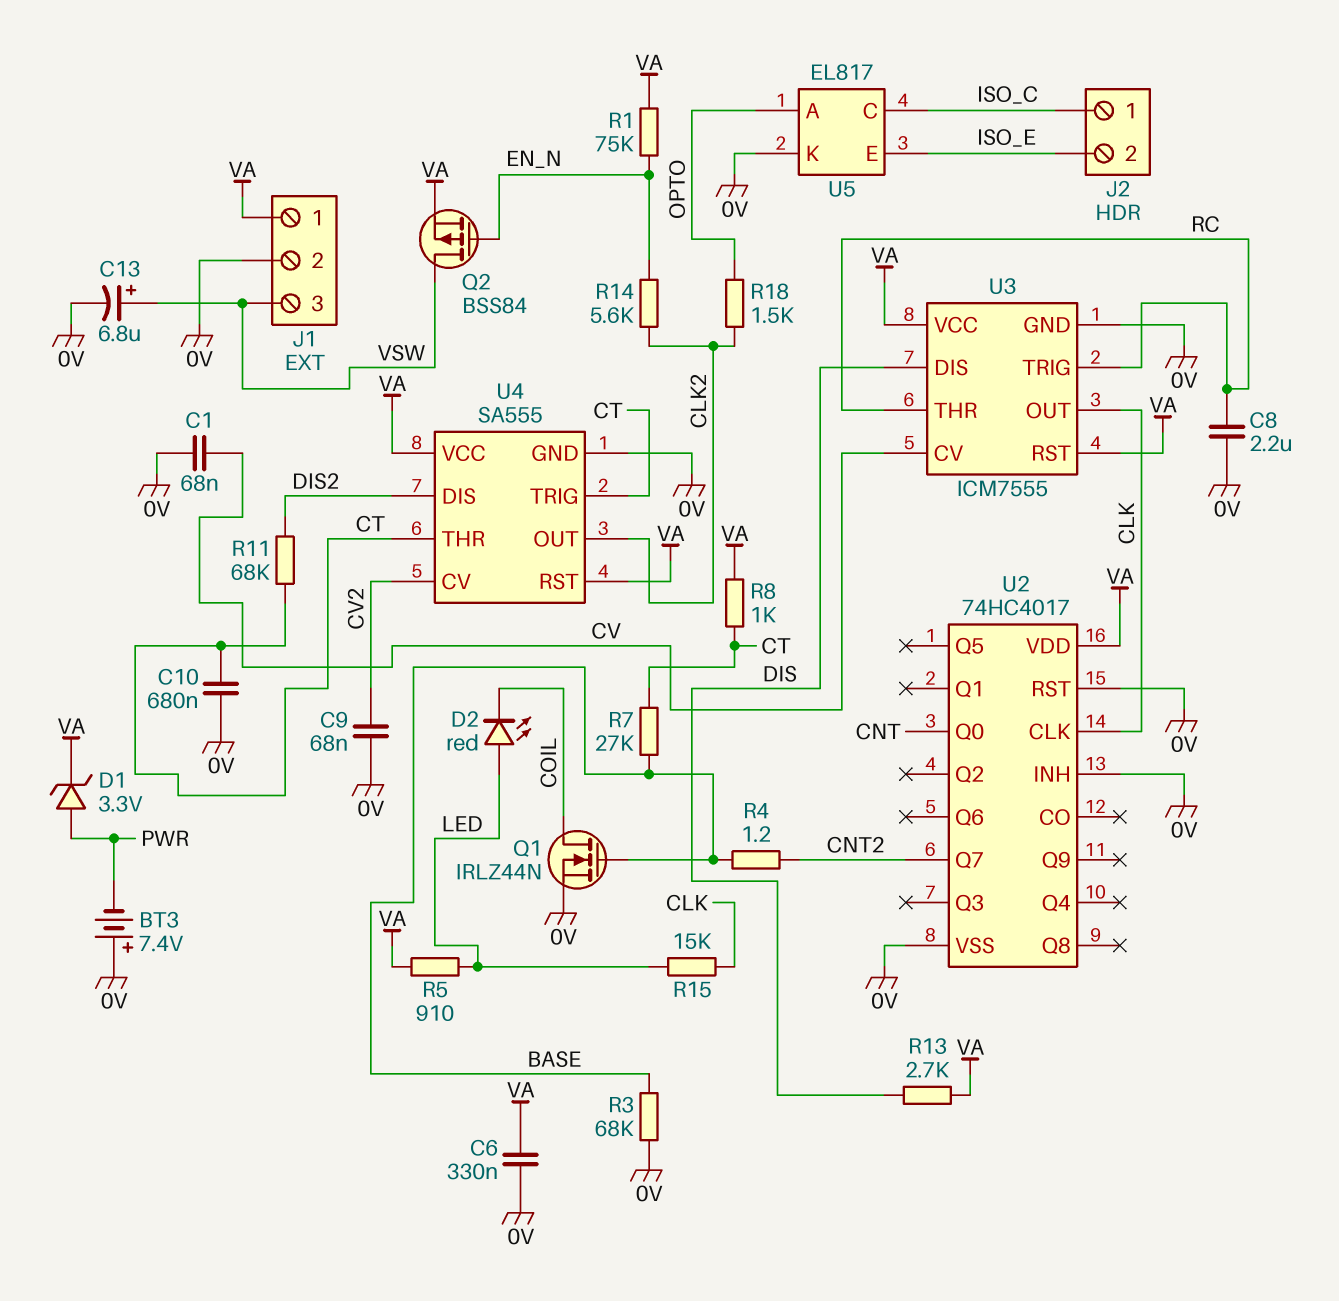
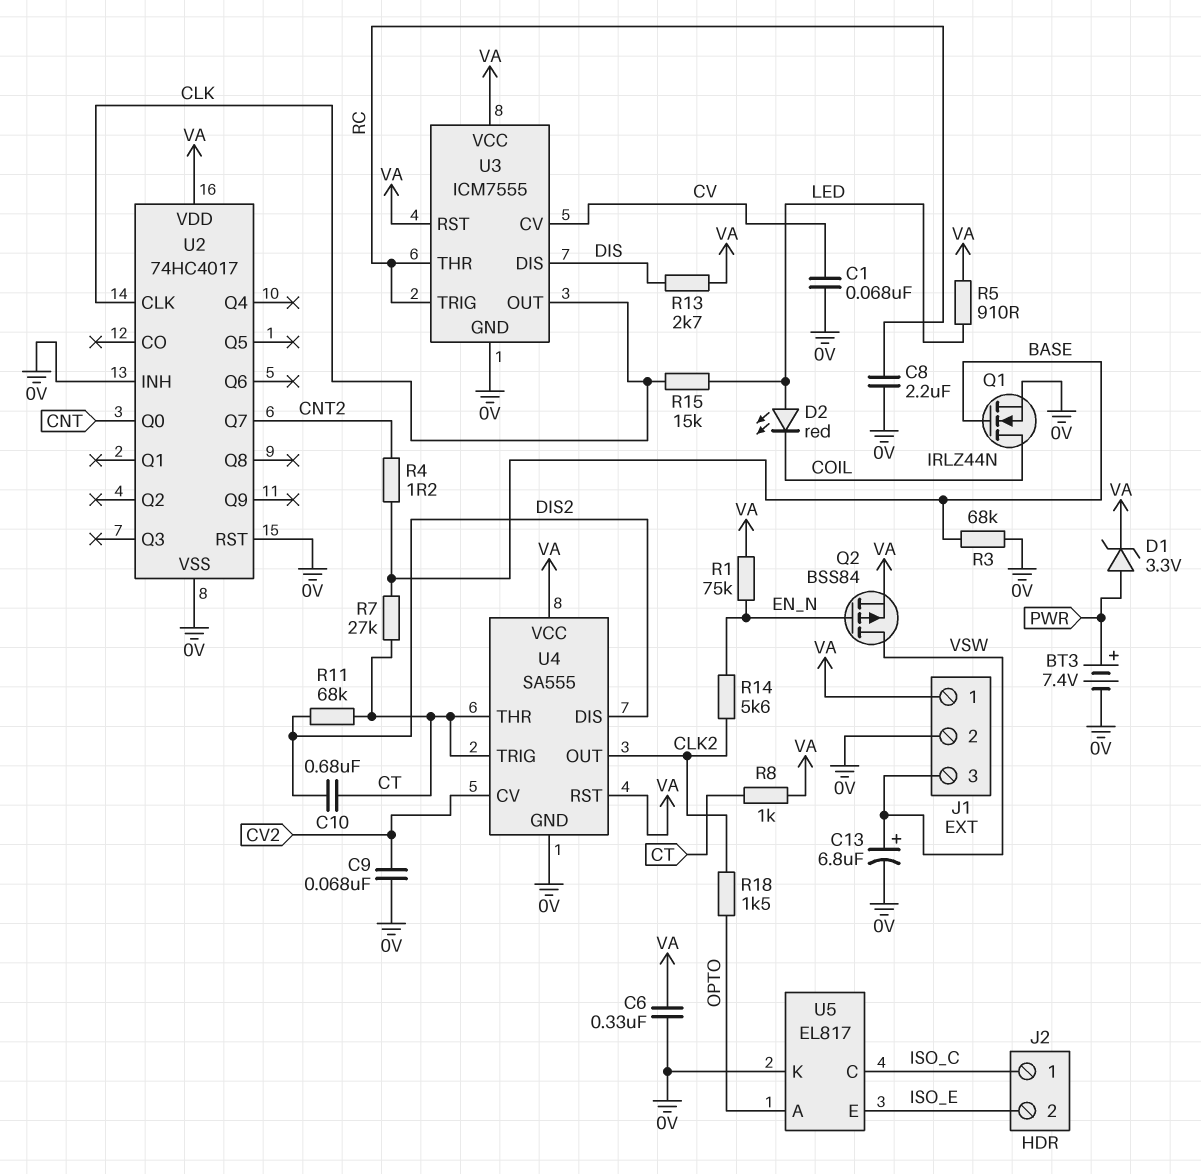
BT3: 7.4V (plus 0V, minus PWR) -> 7.4V (plus PWR, minus 0V)
C10: 680nF (0V, CT) -> 680nF (CT, DIS2)

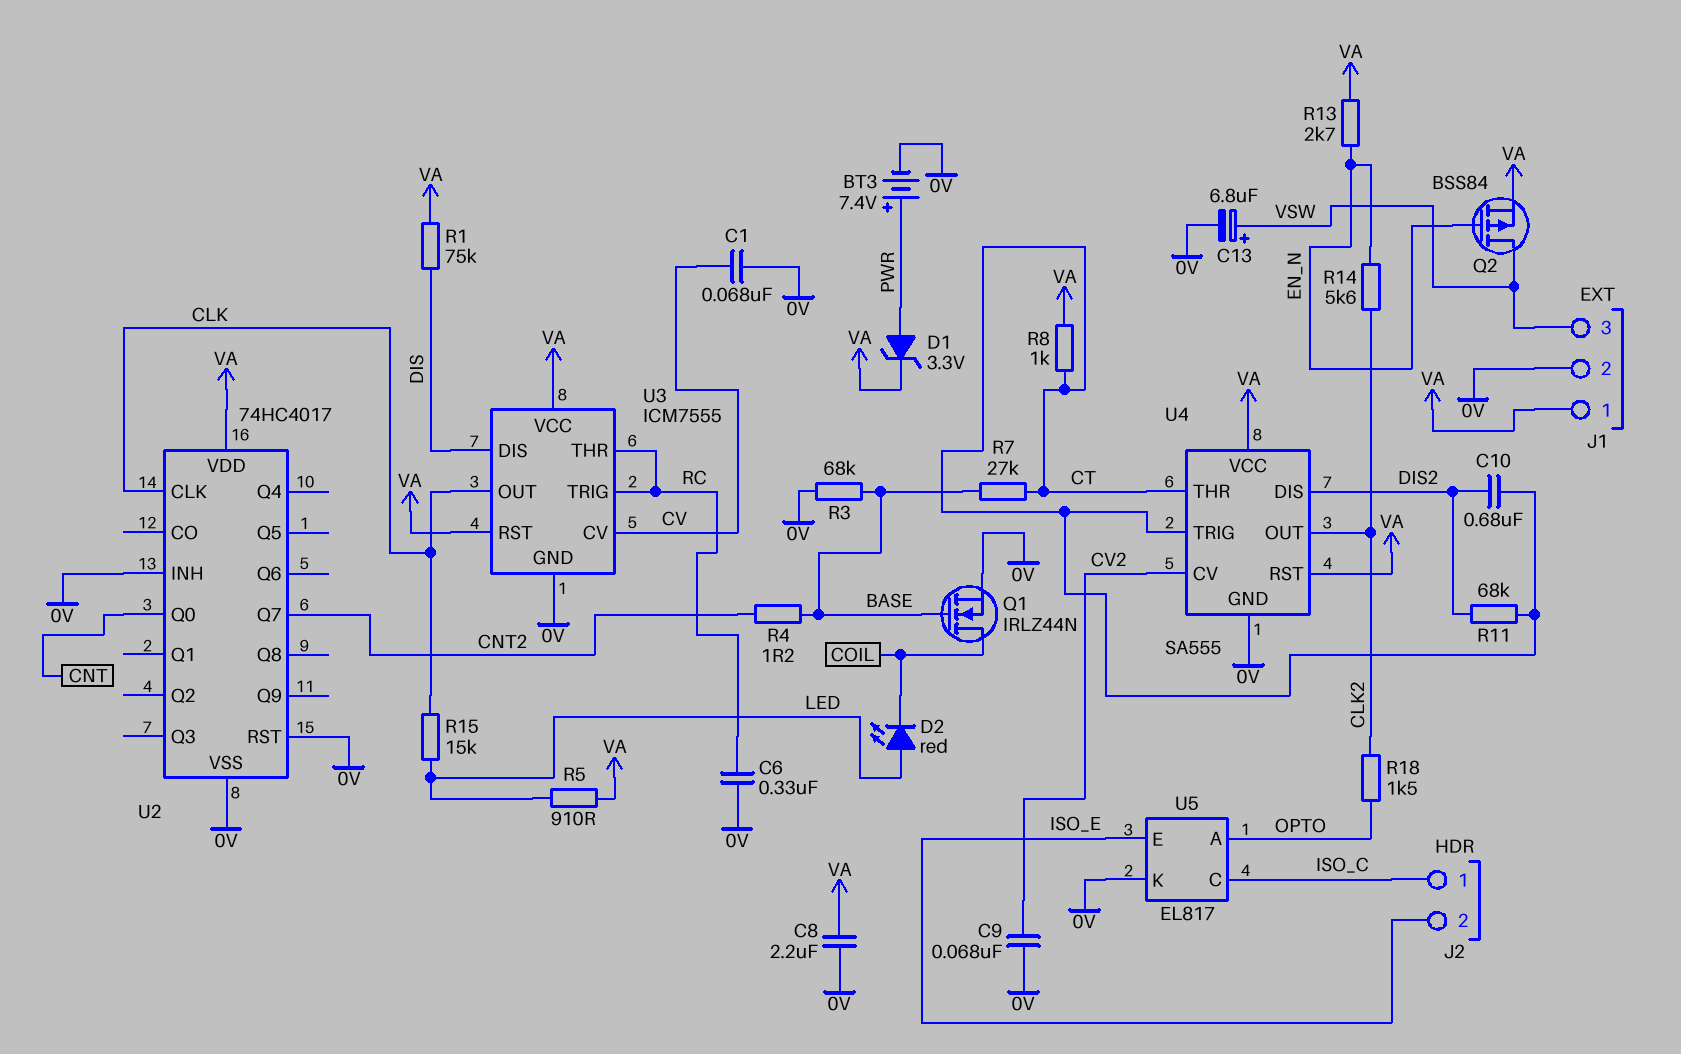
C6: 330nF (0V, VA) -> 330nF (0V, RC)
C8: 2.2uF (0V, RC) -> 2.2uF (0V, VA)
R1: 75k (EN_N, VA) -> 75k (DIS, VA)
R13: 2.7k (DIS, VA) -> 2.7k (EN_N, VA)

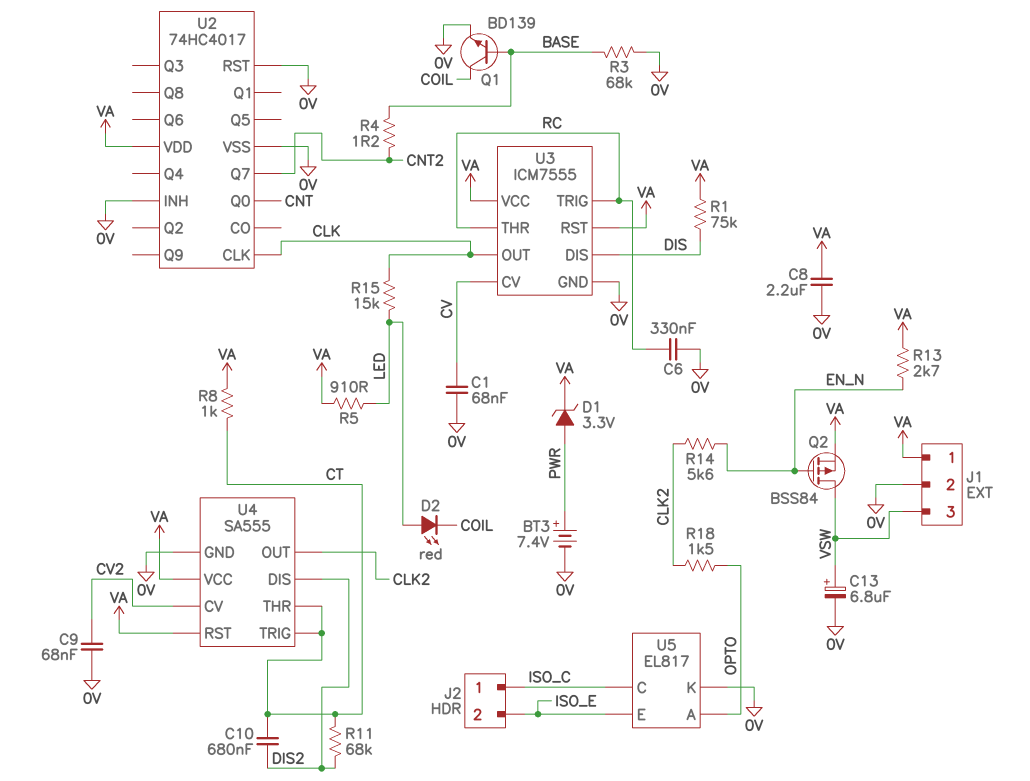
Q1: NMOS IRLZ44N (G BASE, D COIL, S 0V) -> NPN BD139 (B BASE, C COIL, E 0V)
R7: 27k (BASE, CT) -> none

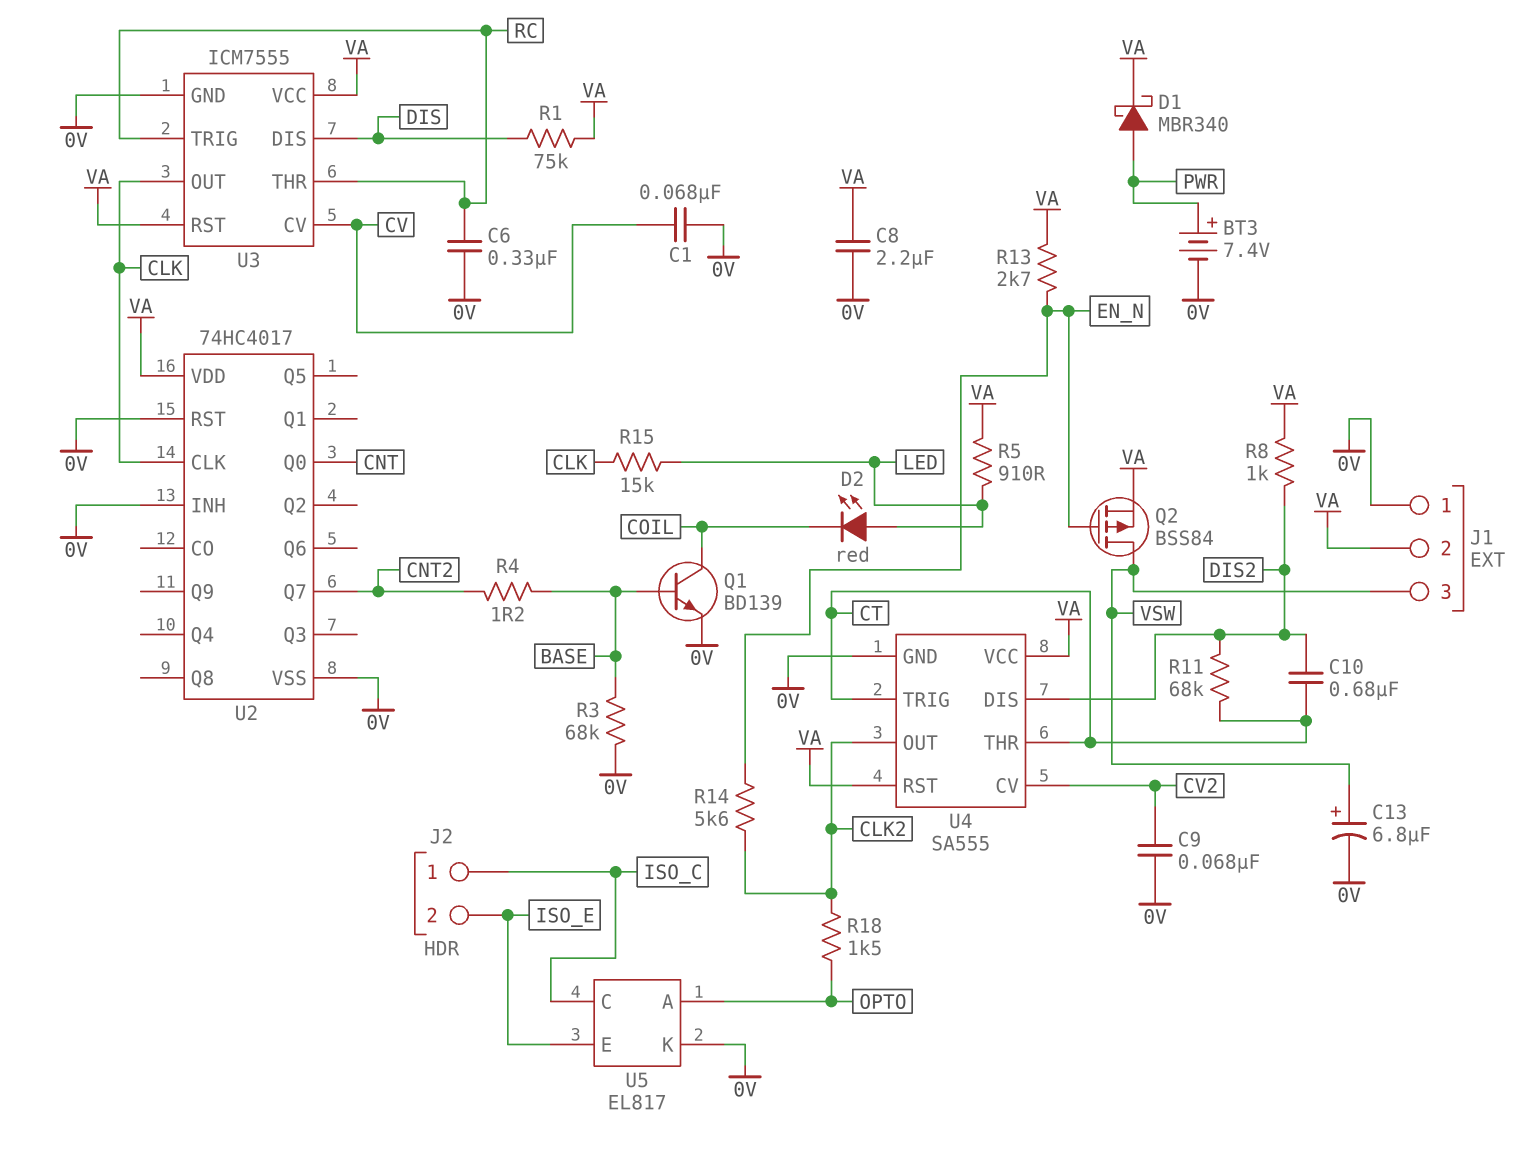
D1: zener 3.3V (A PWR, K VA) -> schottky MBR340 (A PWR, K VA)
J1 pin 1: VA -> 0V
J1 pin 2: 0V -> VA
R8: 1k (CT, VA) -> 1k (DIS2, VA)

